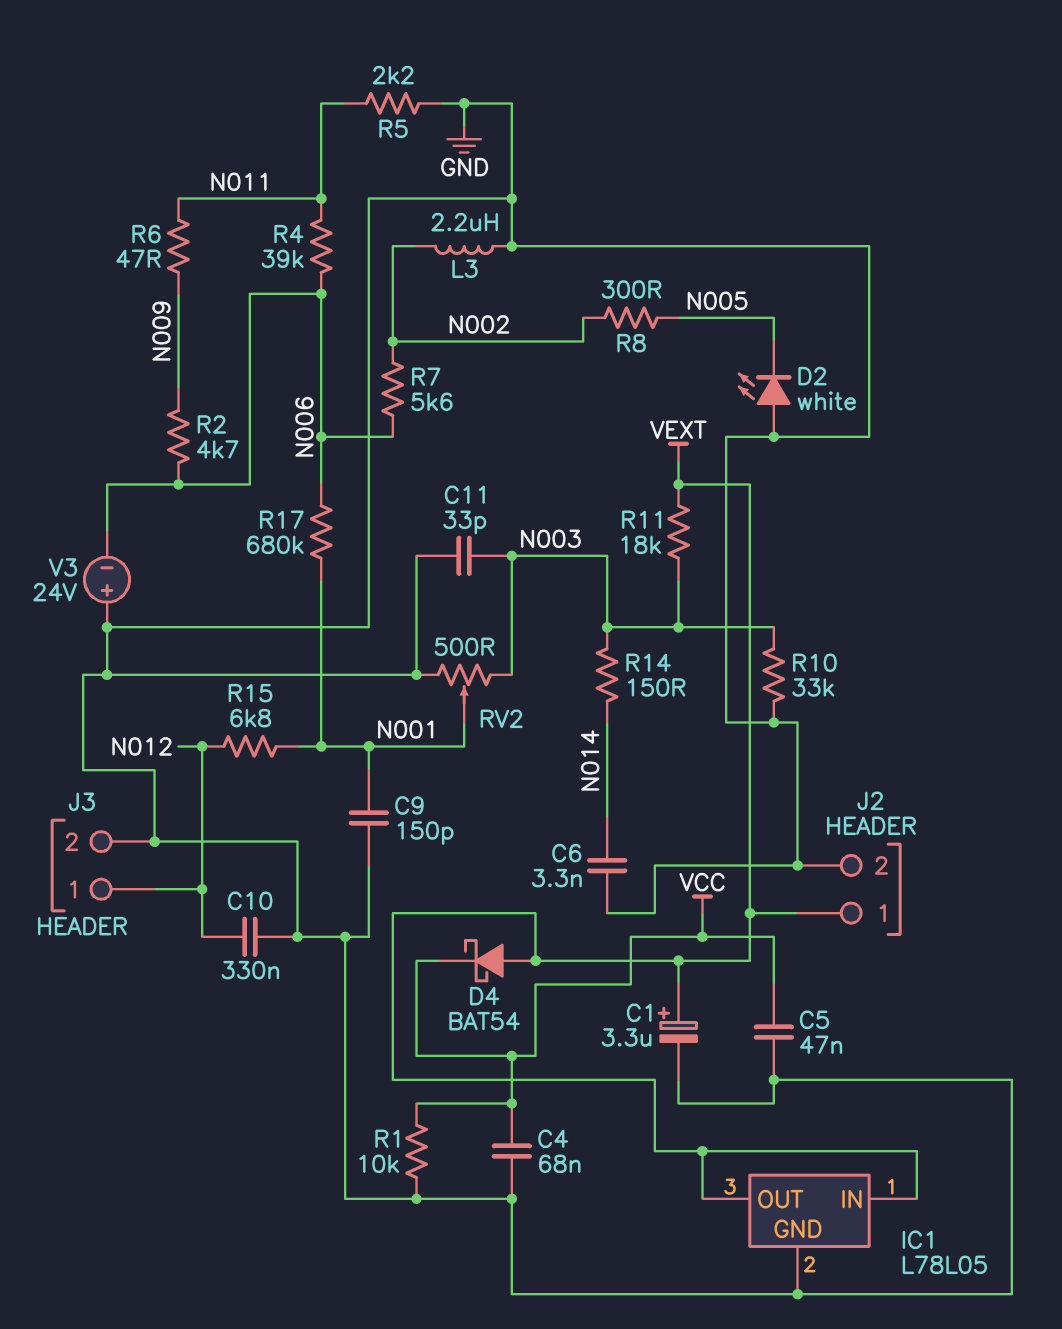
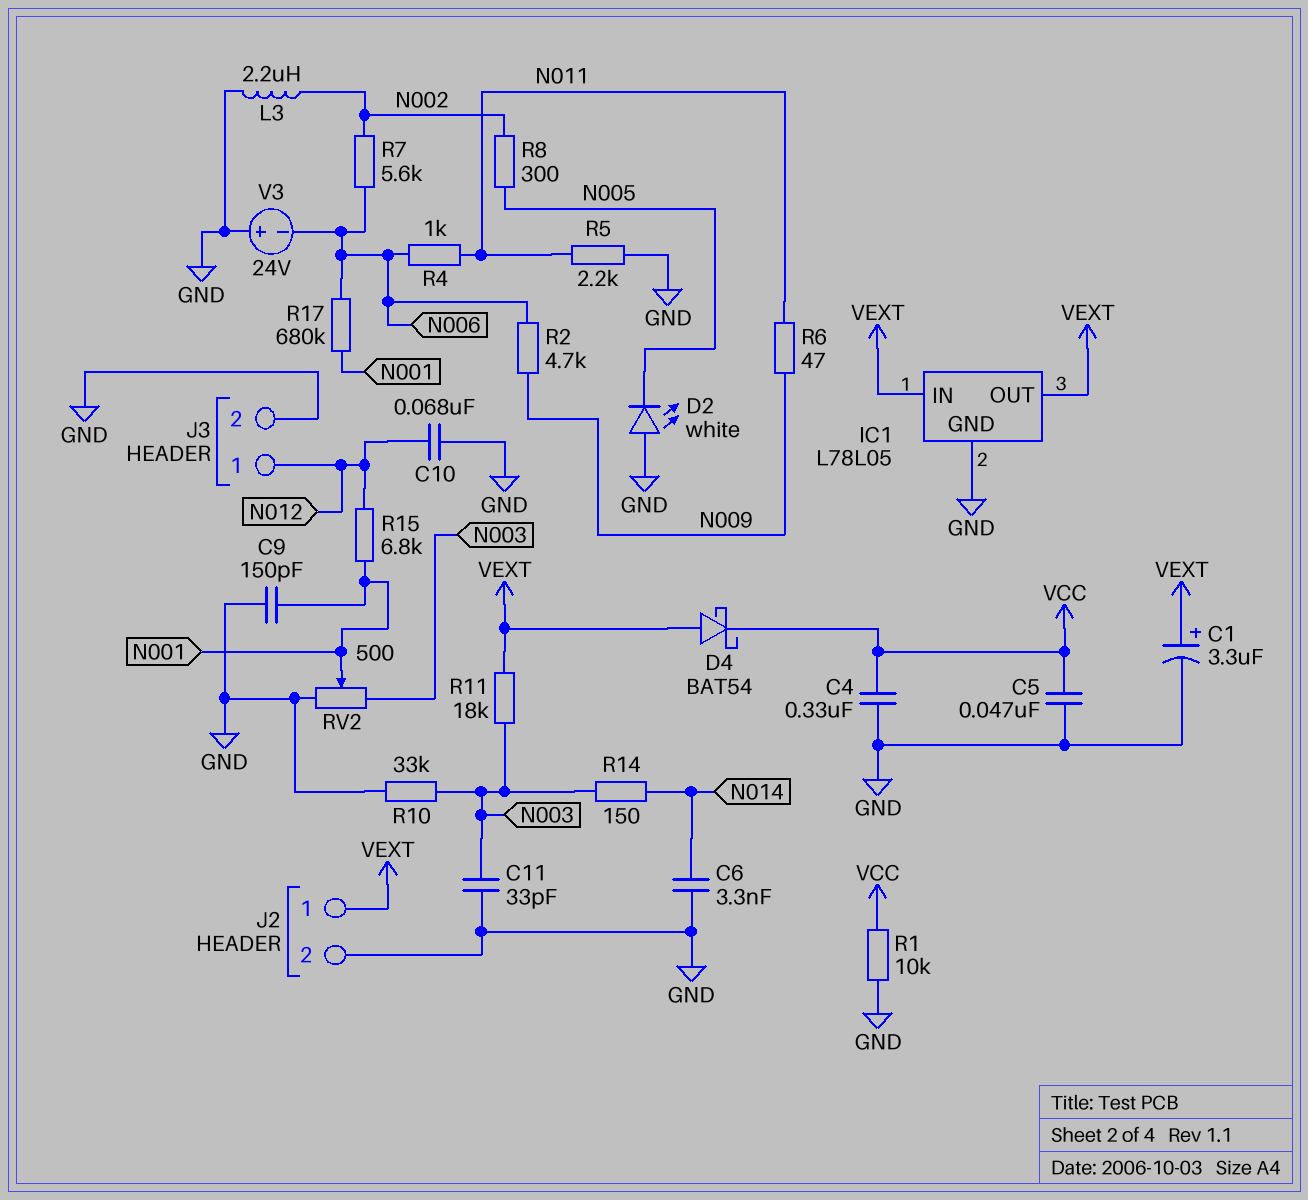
C4: 68nF (GND, VCC) -> 330nF (GND, VCC)
C10: 330nF (GND, N012) -> 68nF (GND, N012)
R4: 39k (N006, N011) -> 1k (N006, N011)

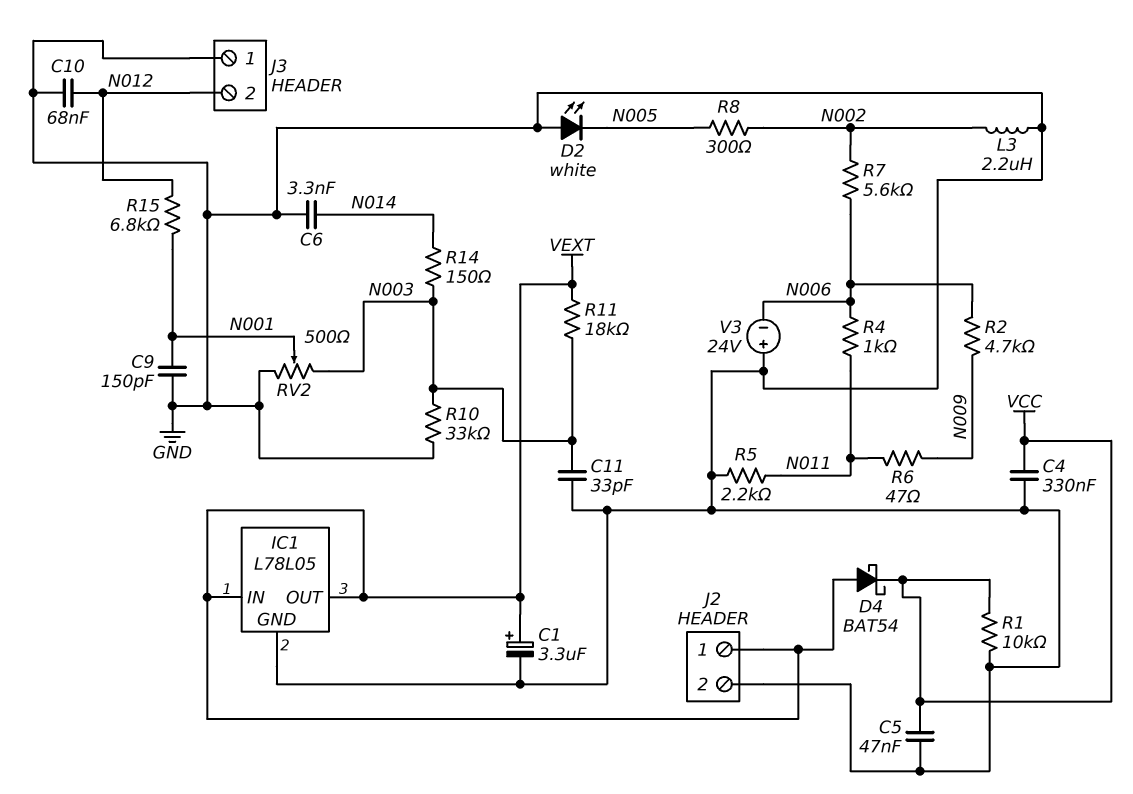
J3 pin 1: N012 -> GND
J3 pin 2: GND -> N012
R17: 680k (N001, N006) -> none

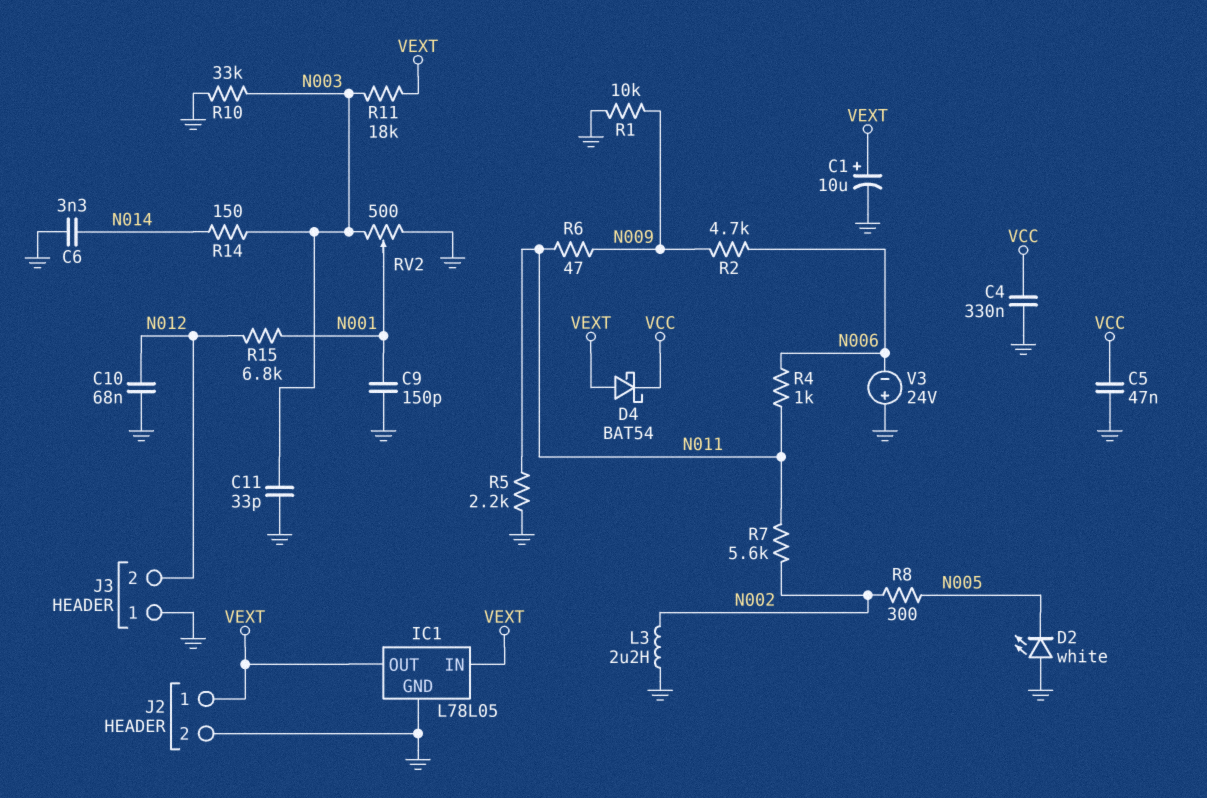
C1: 3.3uF (plus VEXT, minus GND) -> 10uF (plus VEXT, minus GND)
R1: 10k (GND, VCC) -> 10k (GND, N009)
R7: 5.6k (N002, N006) -> 5.6k (N002, N011)

